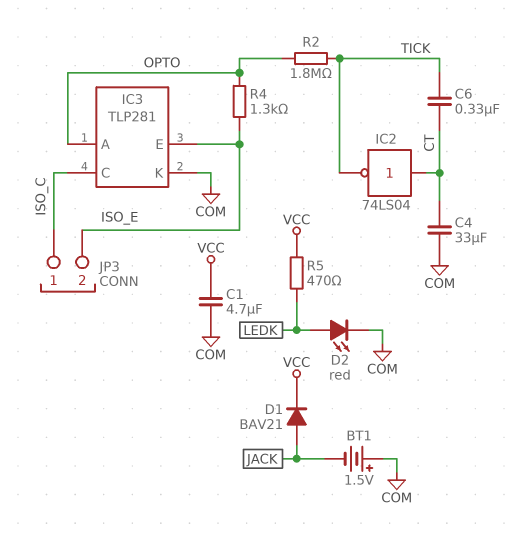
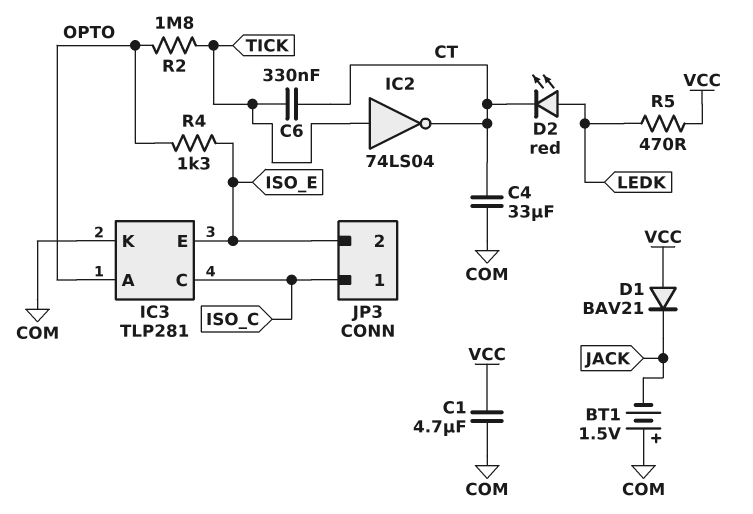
D1: diode BAV21 (A JACK, K VCC) -> diode BAV21 (A VCC, K JACK)
D2: LED red (A LEDK, K COM) -> LED red (A LEDK, K CT)
IC2: NOT 74LS04 (in CT, out TICK) -> NOT 74LS04 (in TICK, out CT)

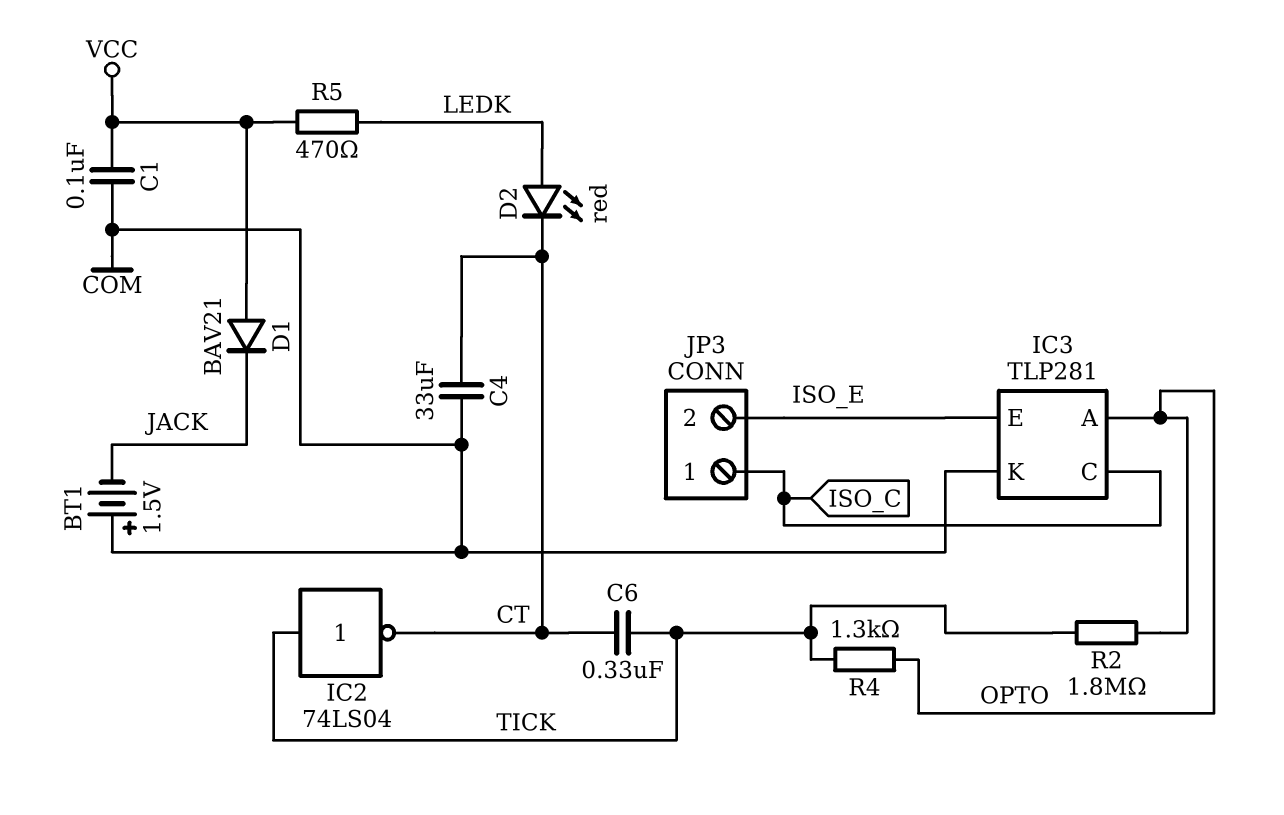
C1: 4.7uF (COM, VCC) -> 100nF (COM, VCC)
R4: 1.3k (ISO_E, OPTO) -> 1.3k (OPTO, TICK)

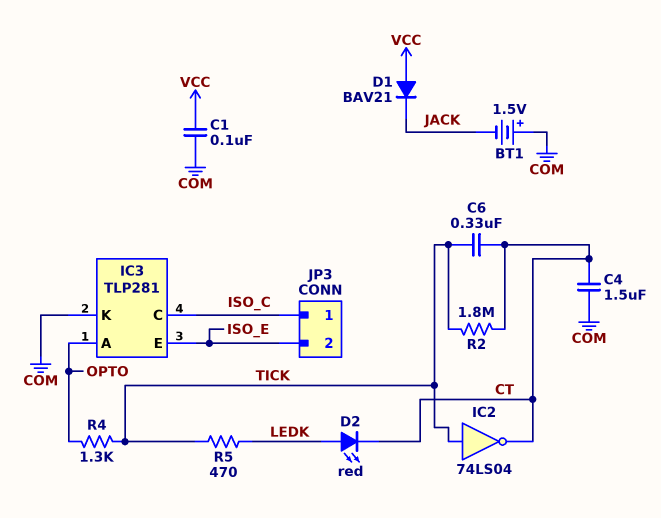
C4: 33uF (COM, CT) -> 1.5uF (COM, CT)
R2: 1.8M (OPTO, TICK) -> 1.8M (CT, TICK)
R5: 470 (LEDK, VCC) -> 470 (LEDK, TICK)

